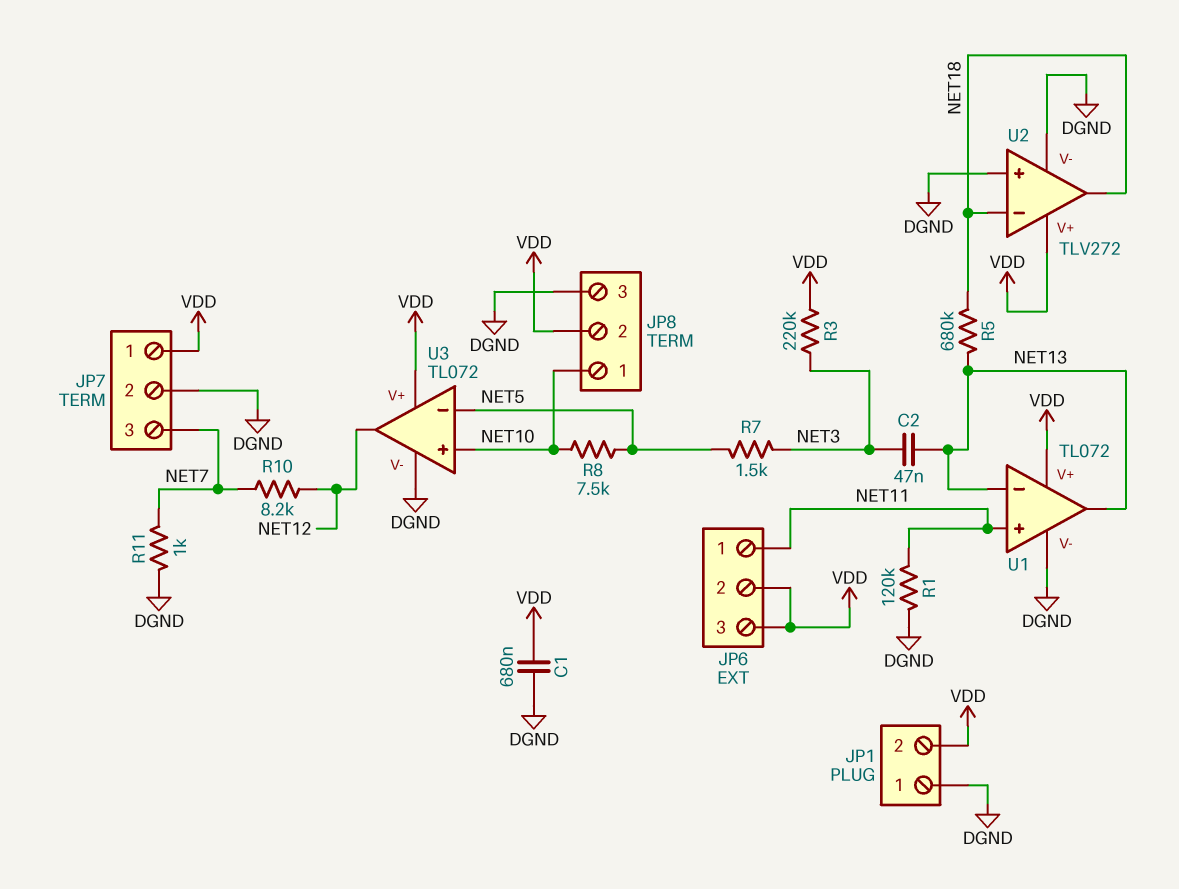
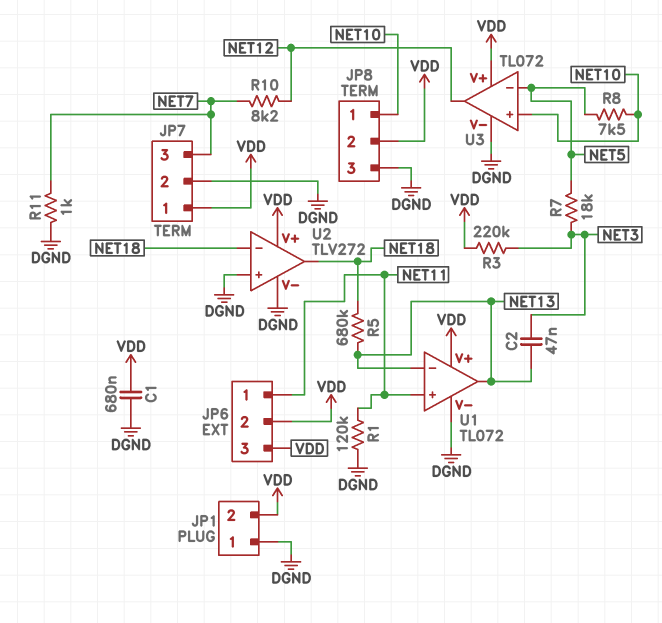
R7: 1.5k (NET3, NET5) -> 18k (NET3, NET5)

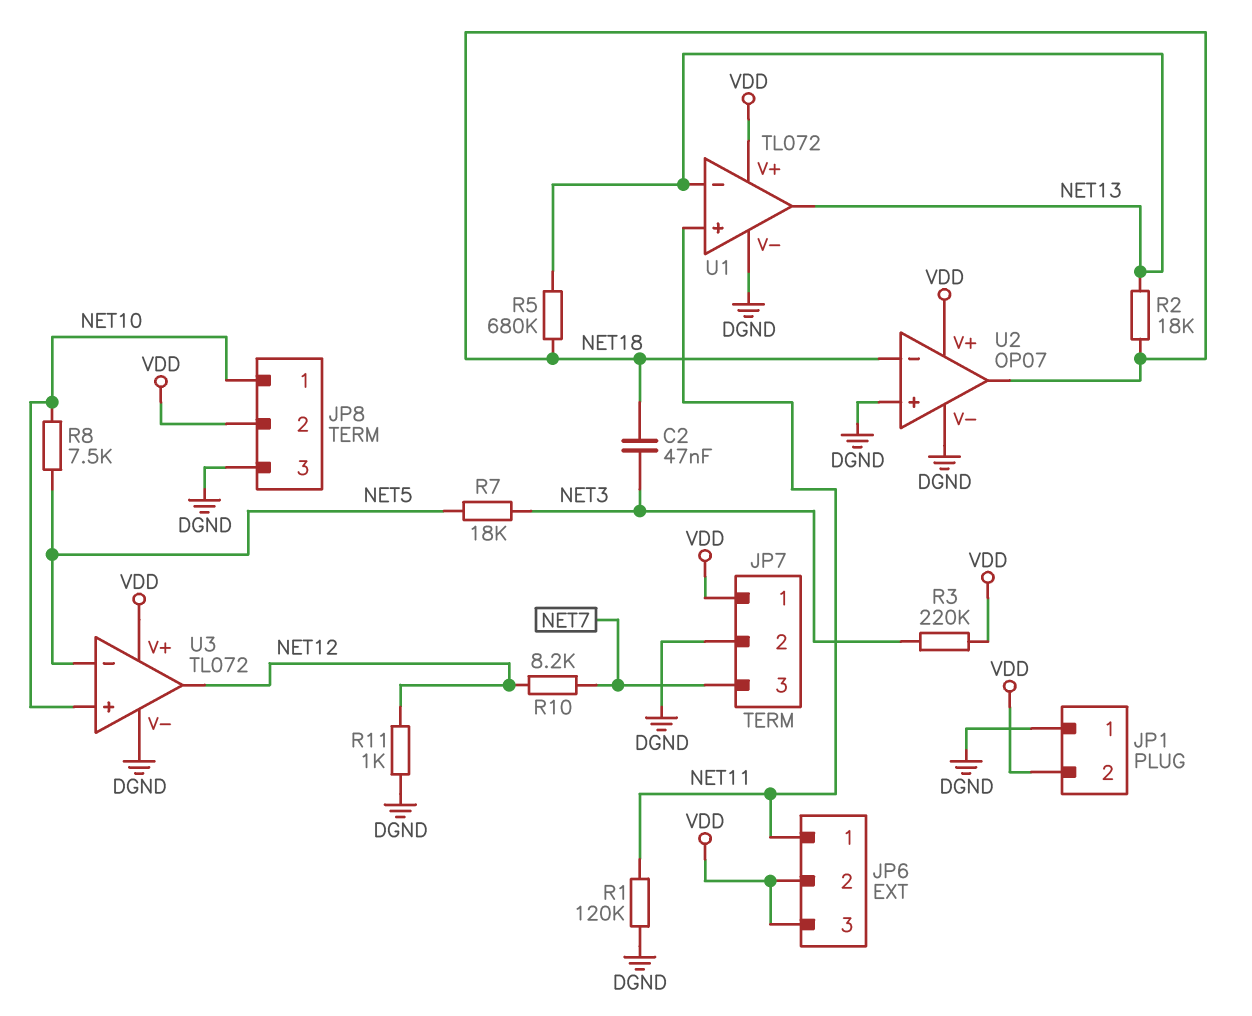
C1: 680nF (DGND, VDD) -> none
C2: 47nF (NET3, NET13) -> 47nF (NET3, NET18)
R2: none -> 18k (NET13, NET18)
R11: 1k (DGND, NET7) -> 1k (DGND, NET12)
U2: TLV272 -> OP07

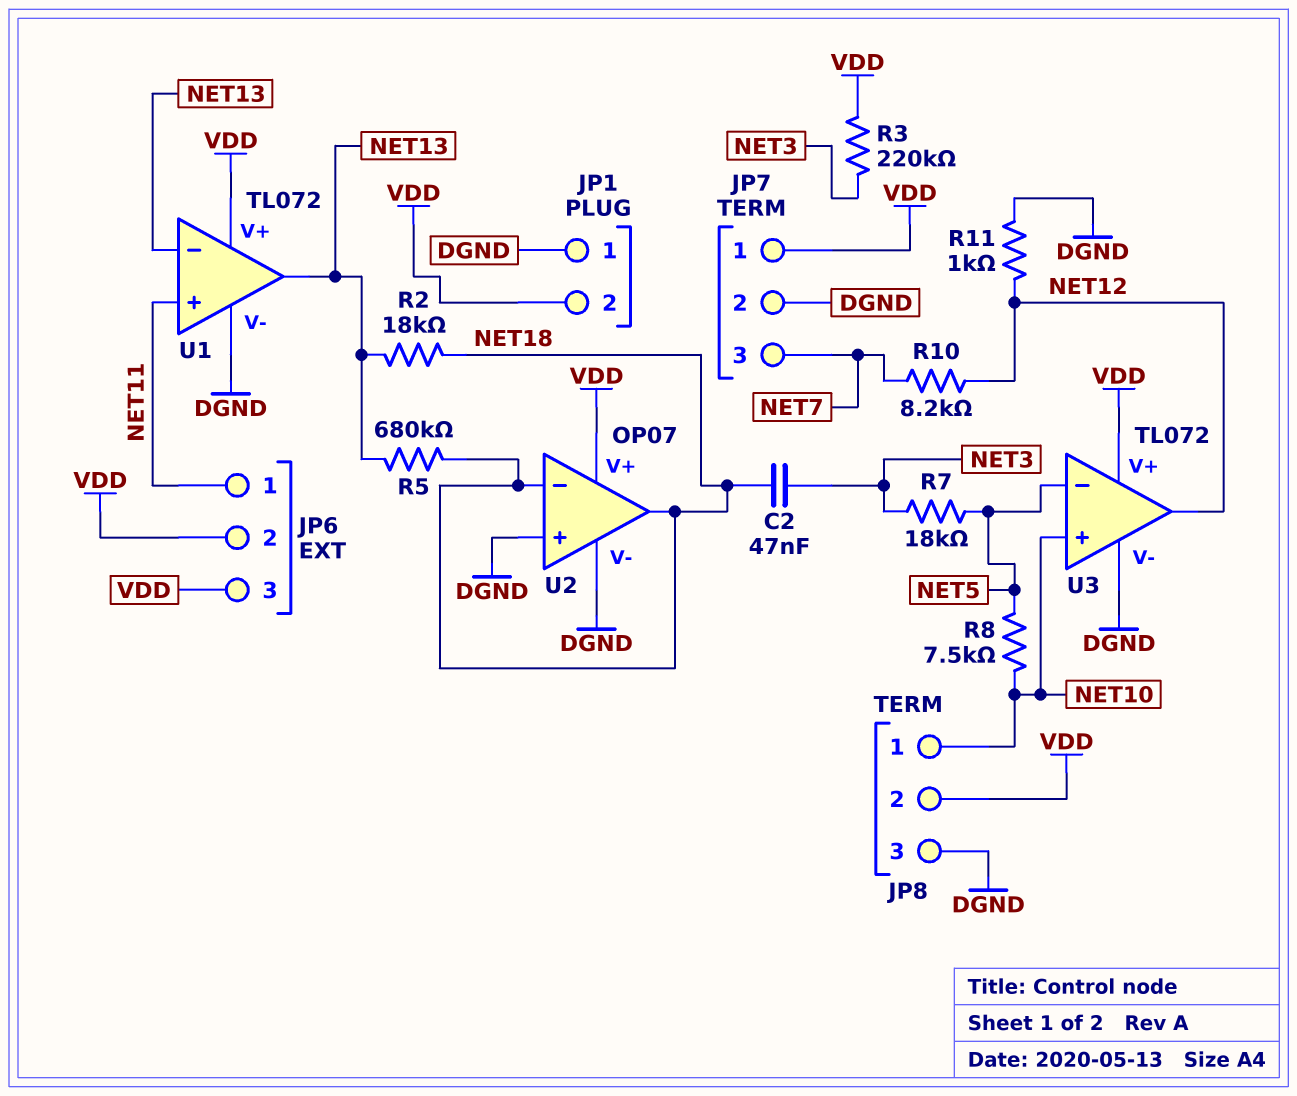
R1: 120k (DGND, NET11) -> none

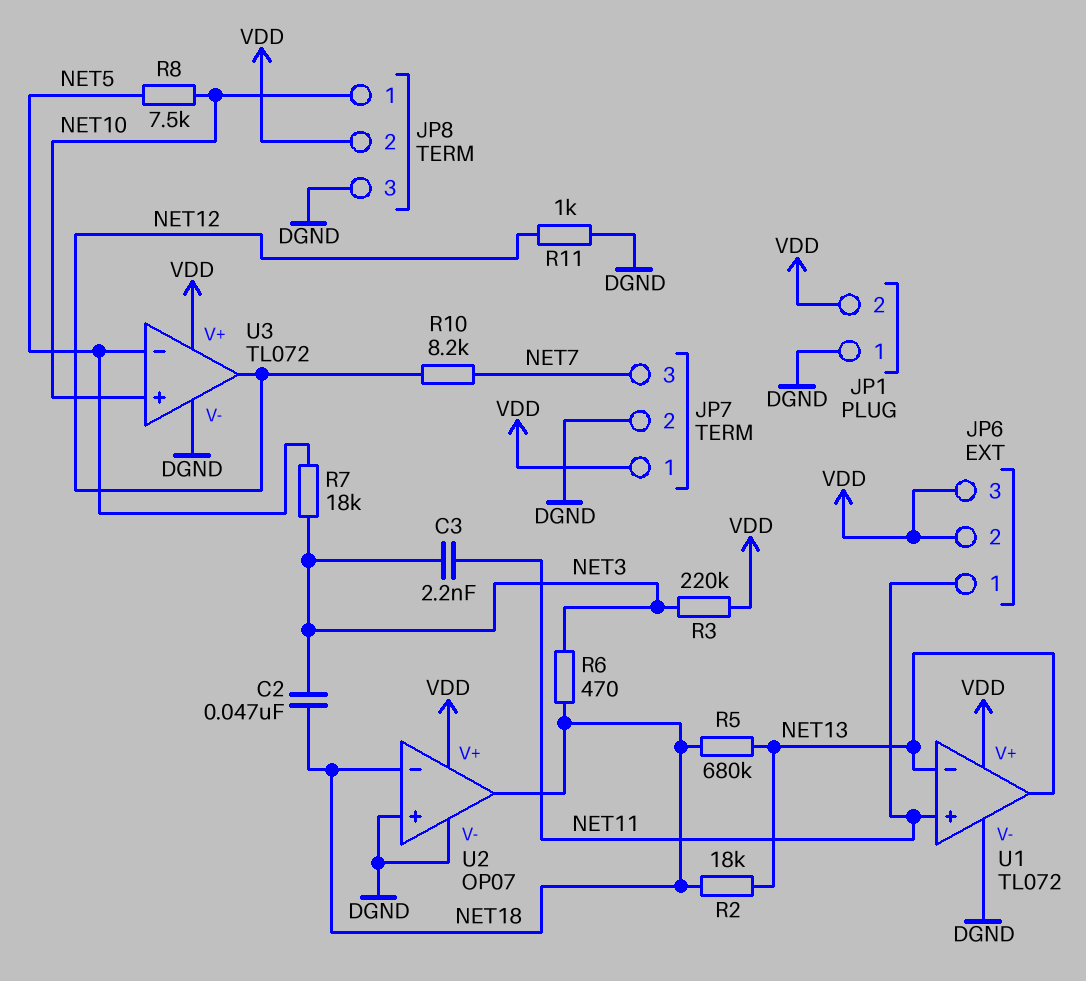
C3: none -> 2.2nF (NET3, NET11)
R6: none -> 470 (NET3, NET18)

